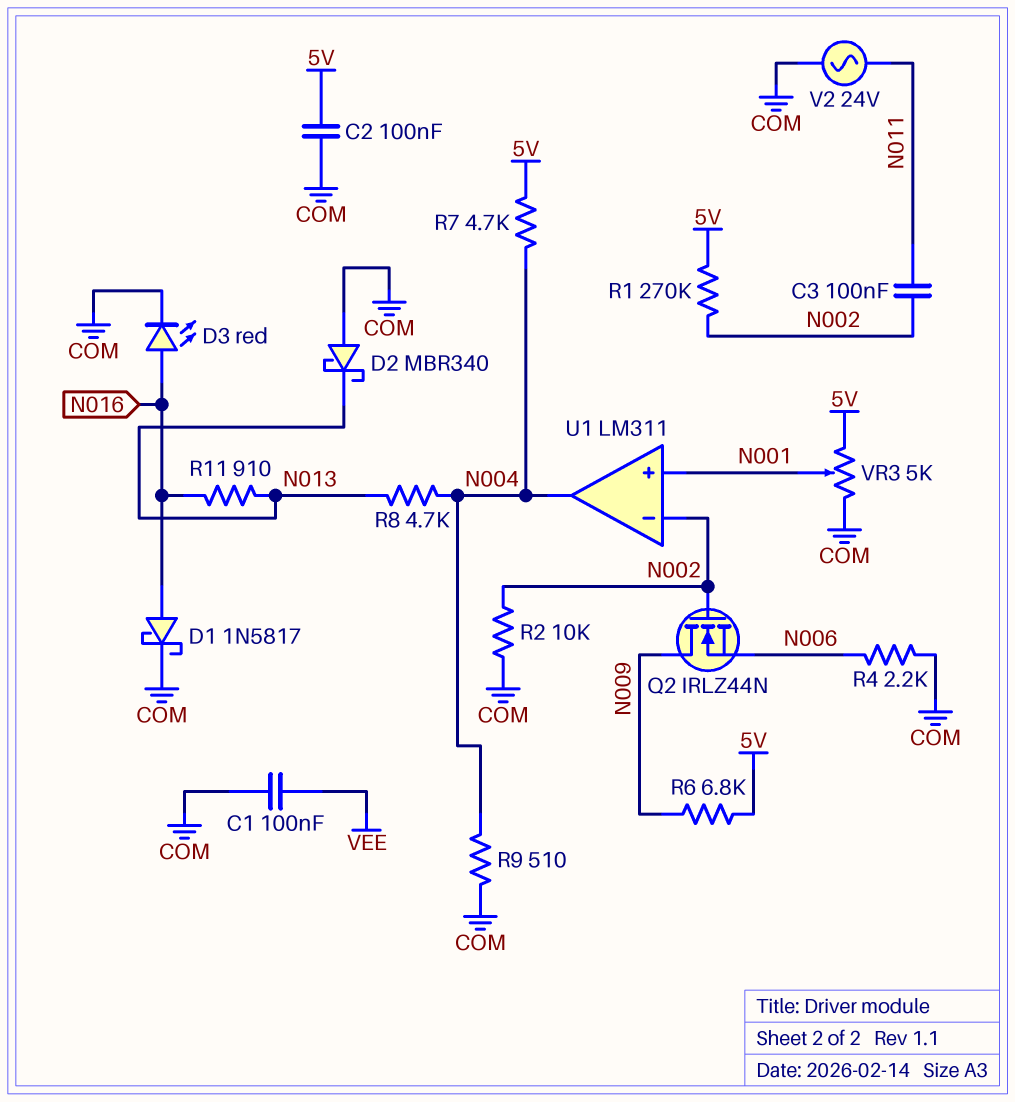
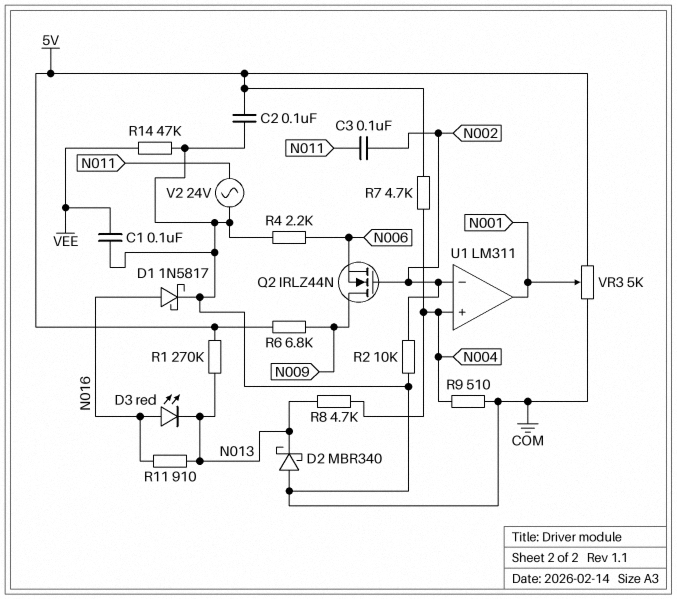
D3: LED red (A N016, K COM) -> LED red (A N016, K N013)
R1: 270k (5V, N002) -> 270k (5V, N013)
R14: none -> 47k (COM, VEE)
U1 pin in+: N001 -> N004
U1 pin out: N004 -> N001

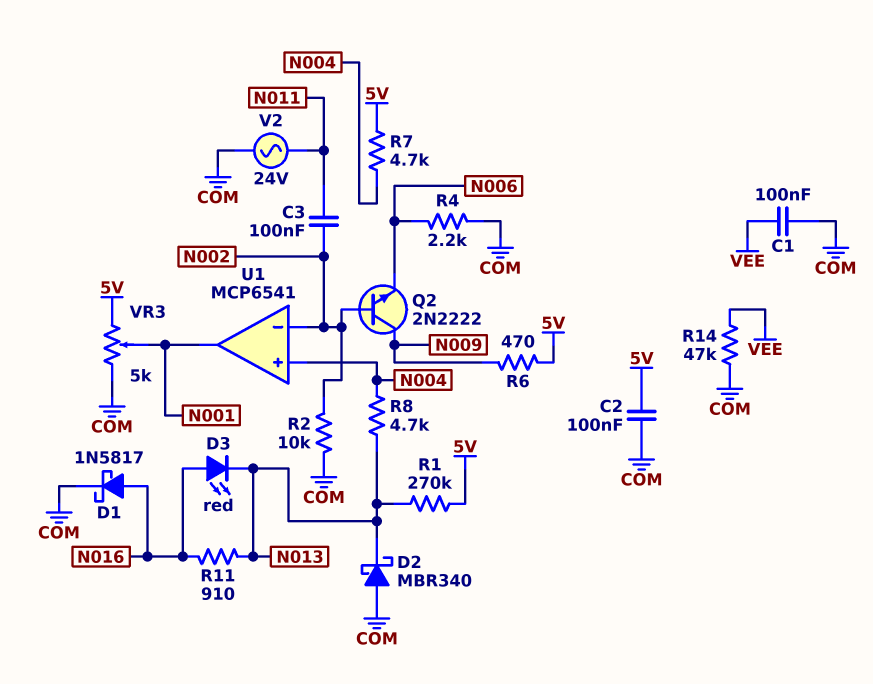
Q2: NMOS IRLZ44N (G N002, D N009, S N006) -> NPN 2N2222 (B N002, C N009, E N006)
R6: 6.8k (5V, N009) -> 470 (5V, N009)
R9: 510 (COM, N004) -> none
U1: LM311 -> MCP6541

